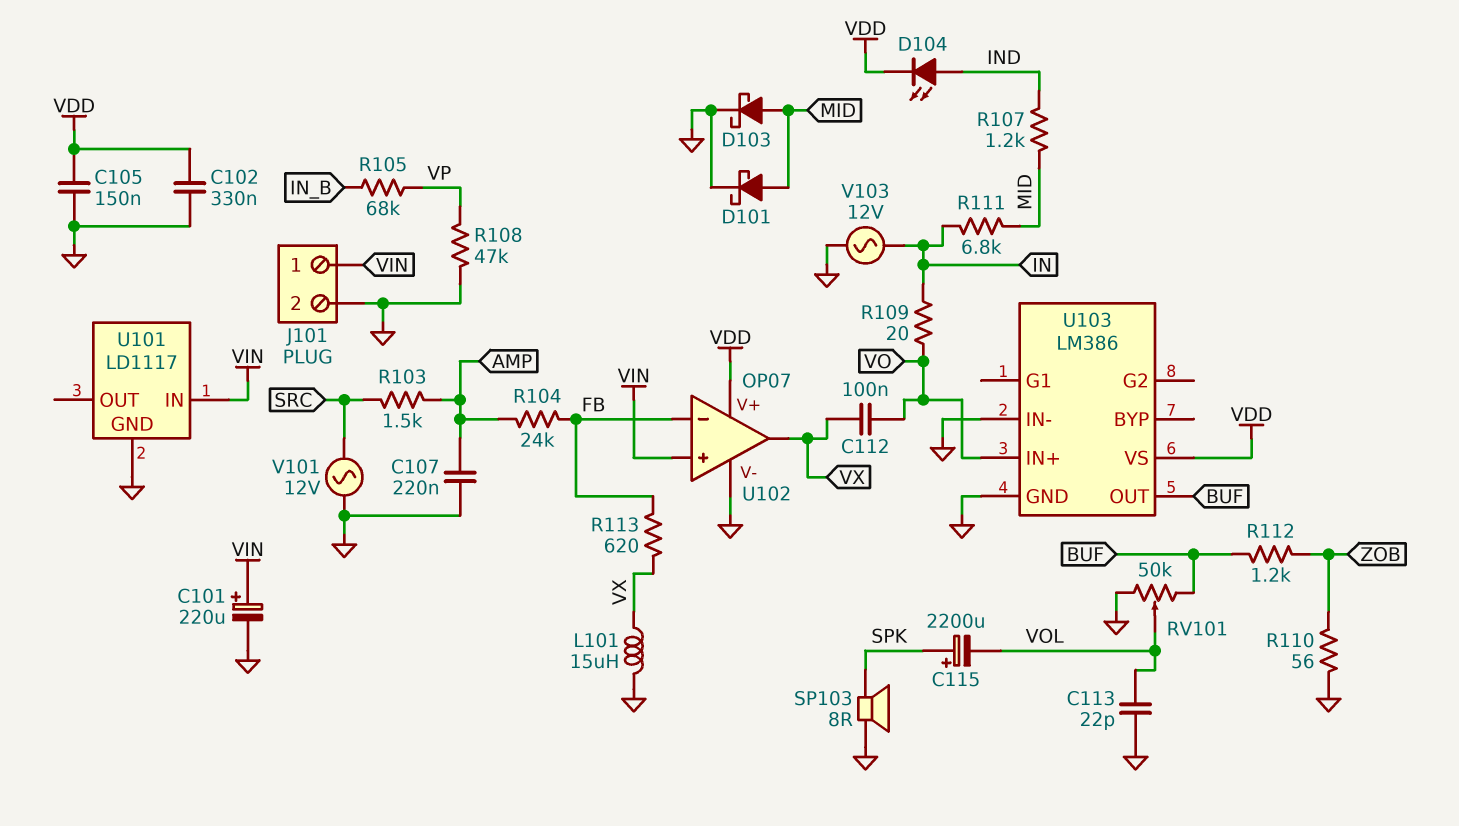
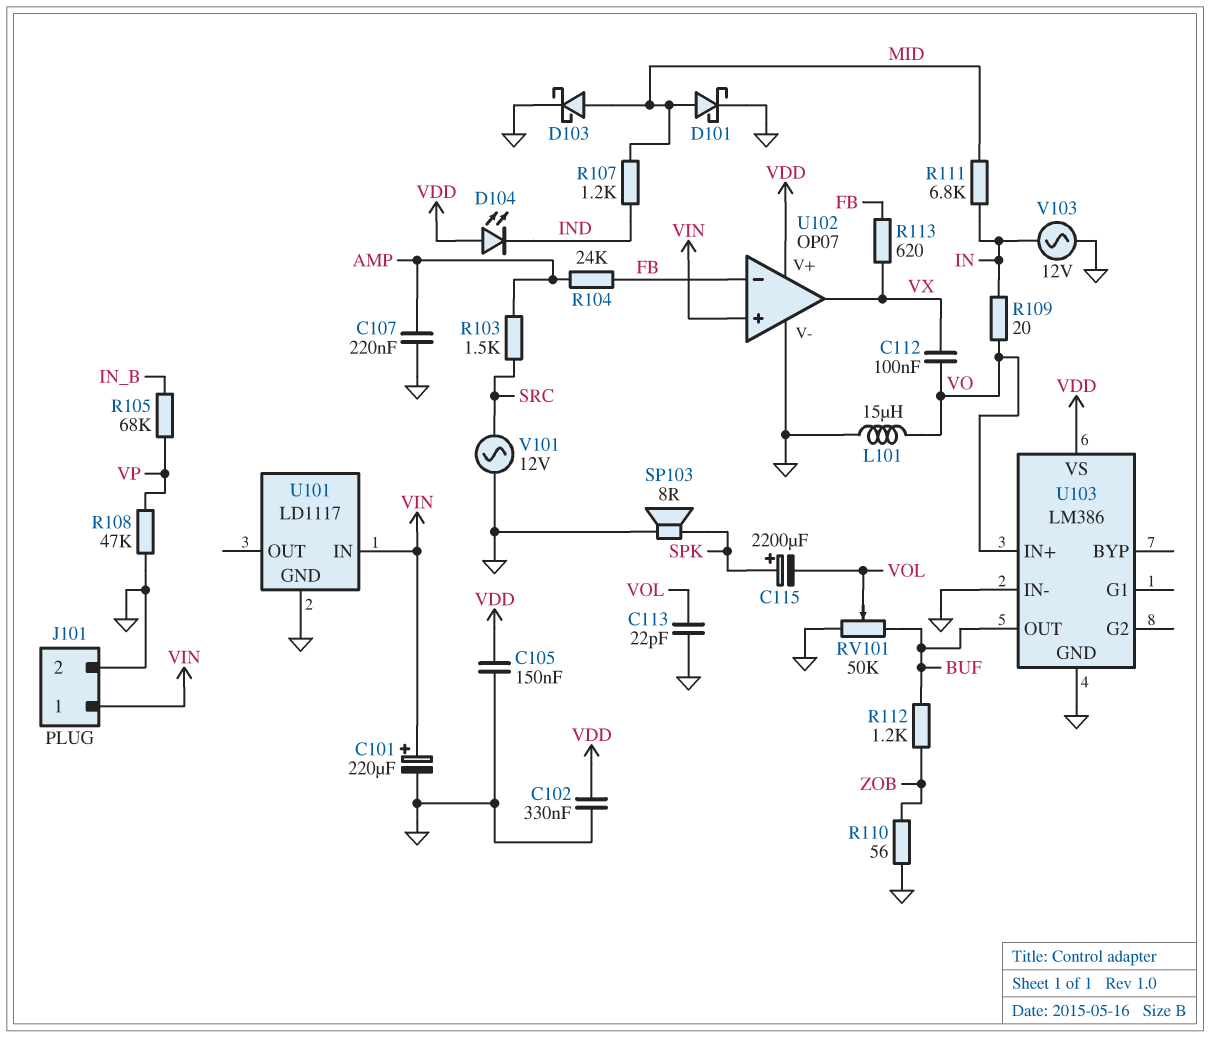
D104: LED (A IND, K VDD) -> LED (A VDD, K IND)
L101: 15uH (GND, VX) -> 15uH (GND, VO)

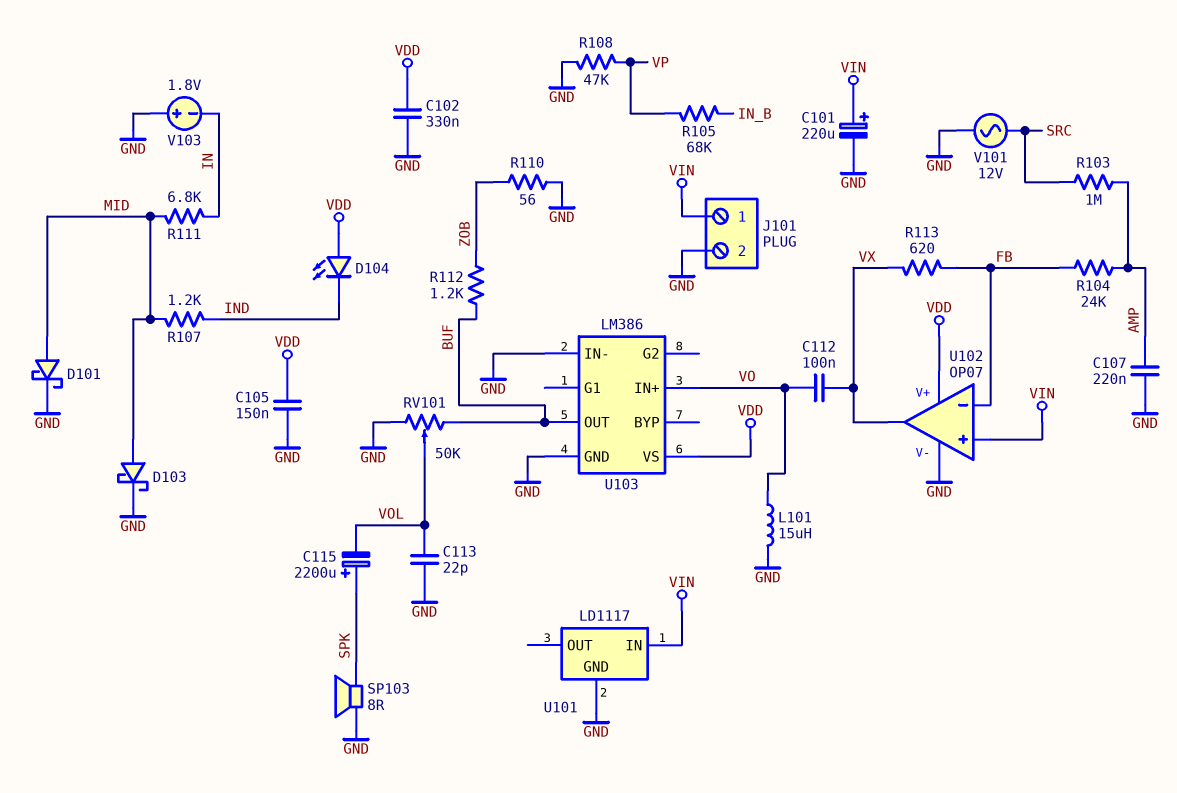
R103: 1.5k (AMP, SRC) -> 1M (AMP, SRC)
R109: 20 (IN, VO) -> none
V103: AC 12V (GND, IN) -> 1.8V (plus GND, minus IN)

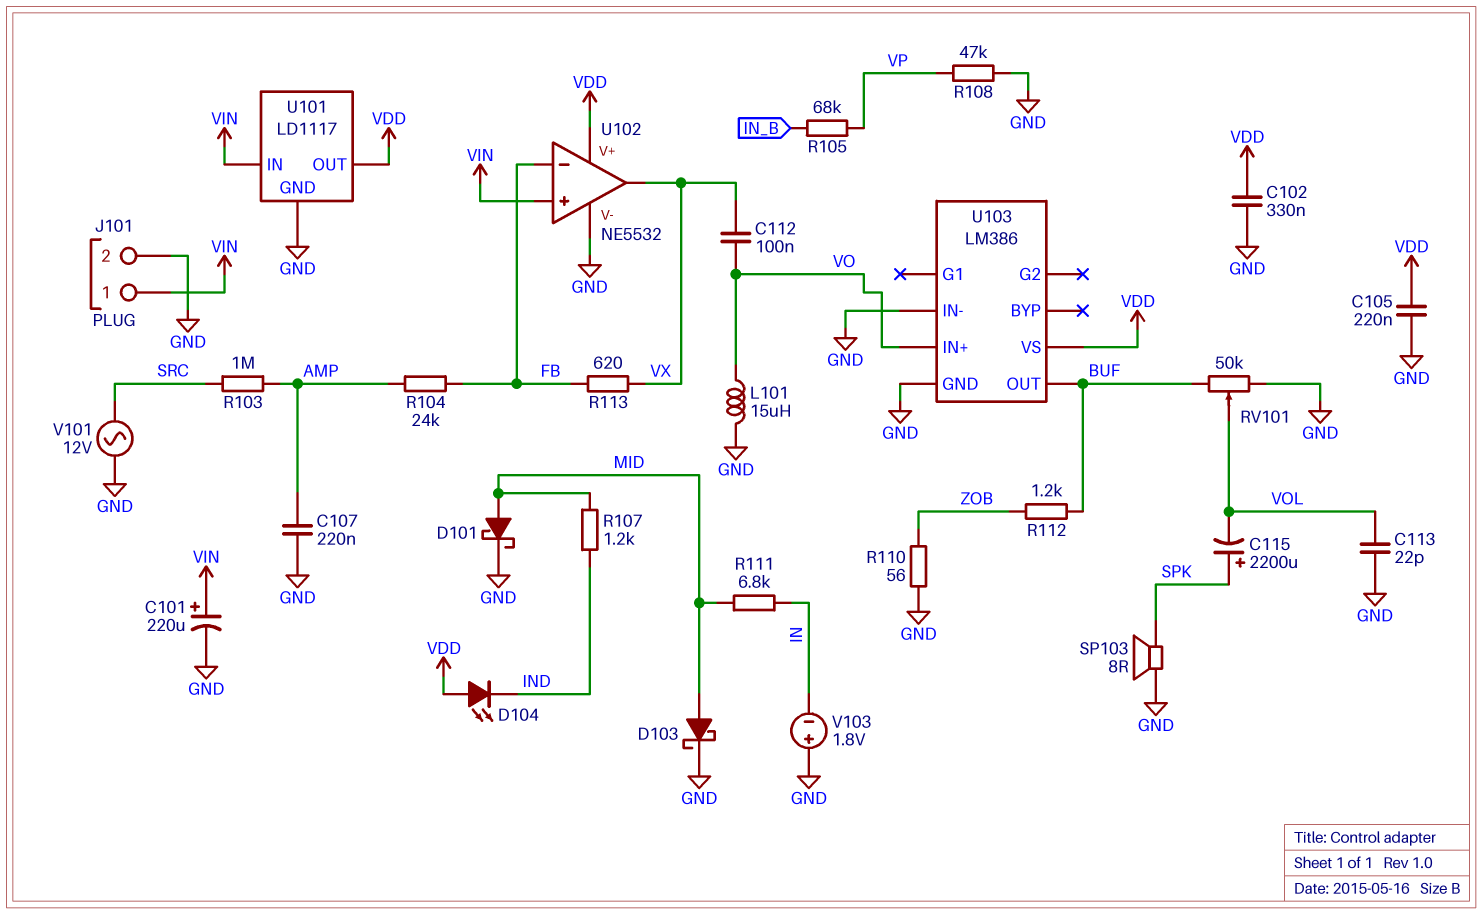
C105: 150nF (GND, VDD) -> 220nF (GND, VDD)
U101 pin OUT: none -> VDD
U102: OP07 -> NE5532

